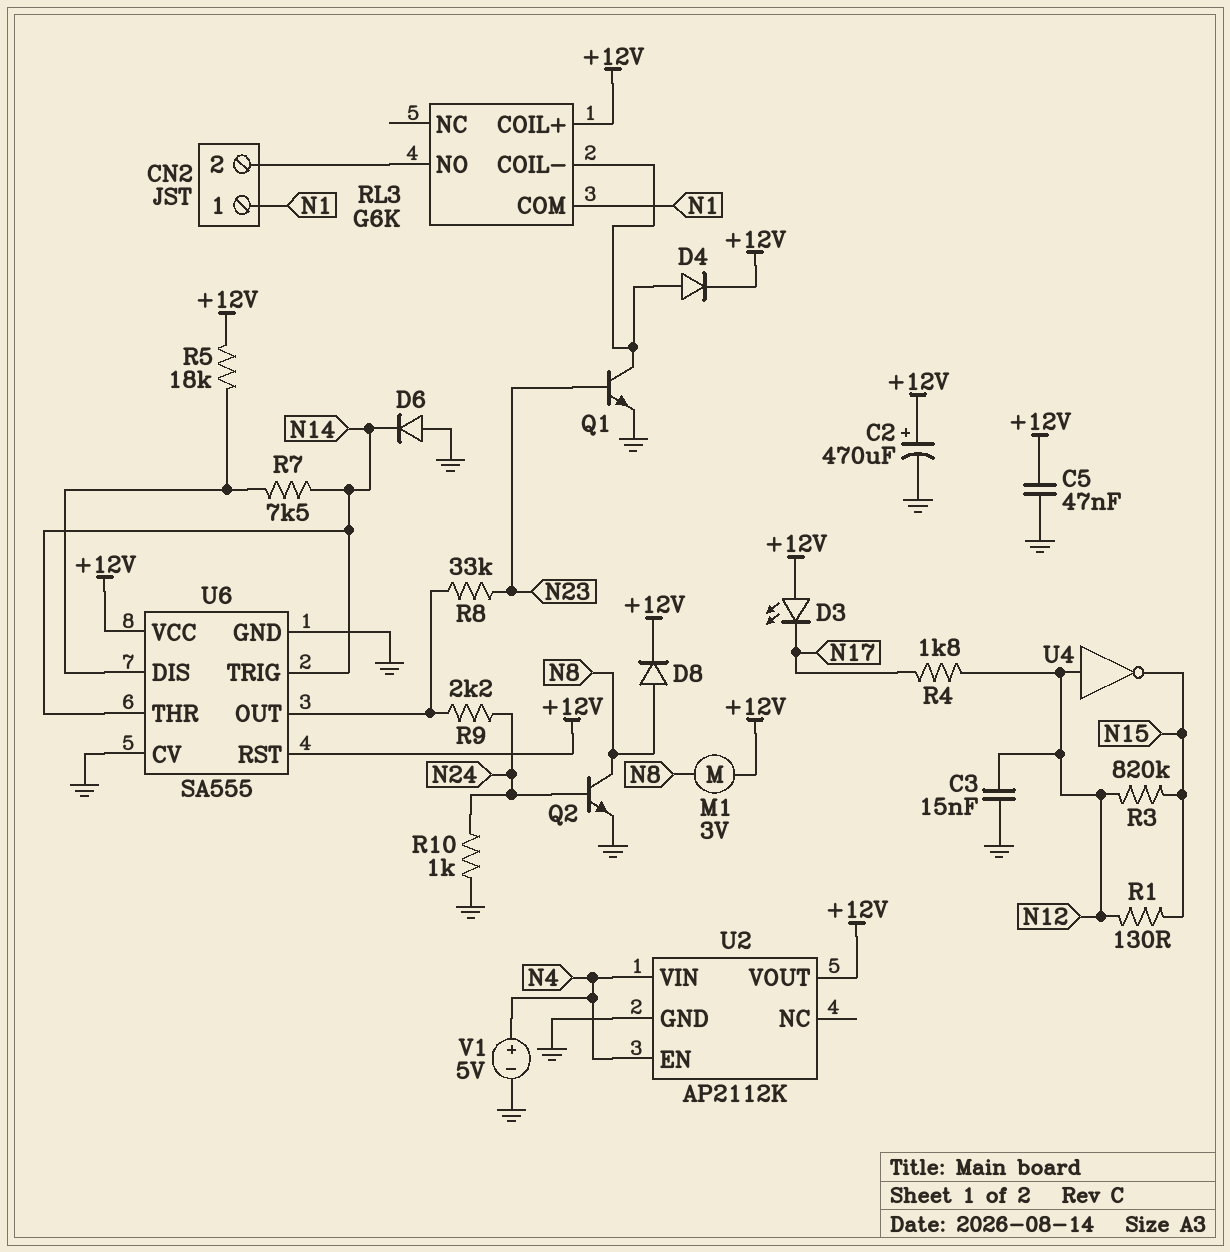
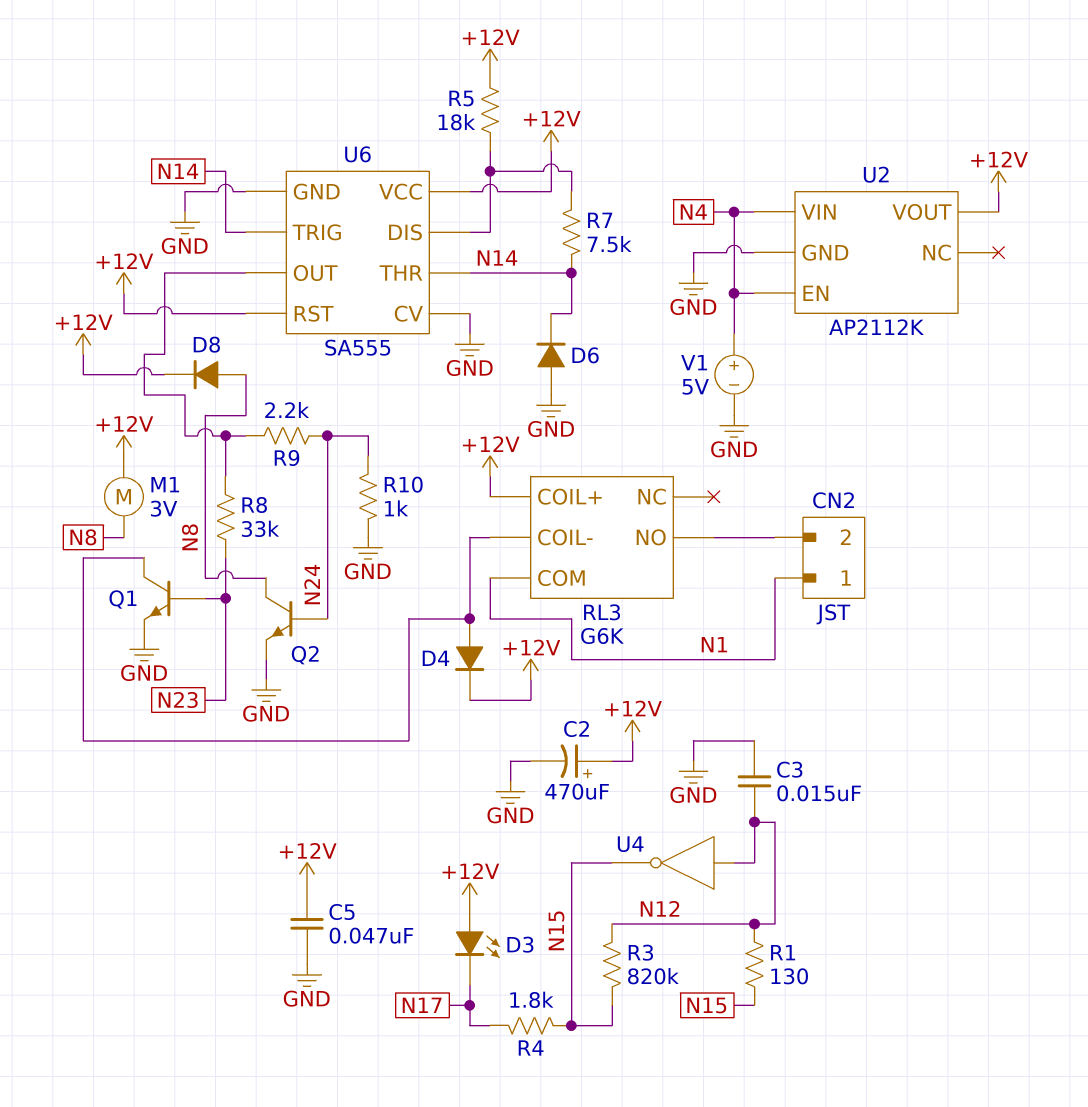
R4: 1.8k (N12, N17) -> 1.8k (N15, N17)

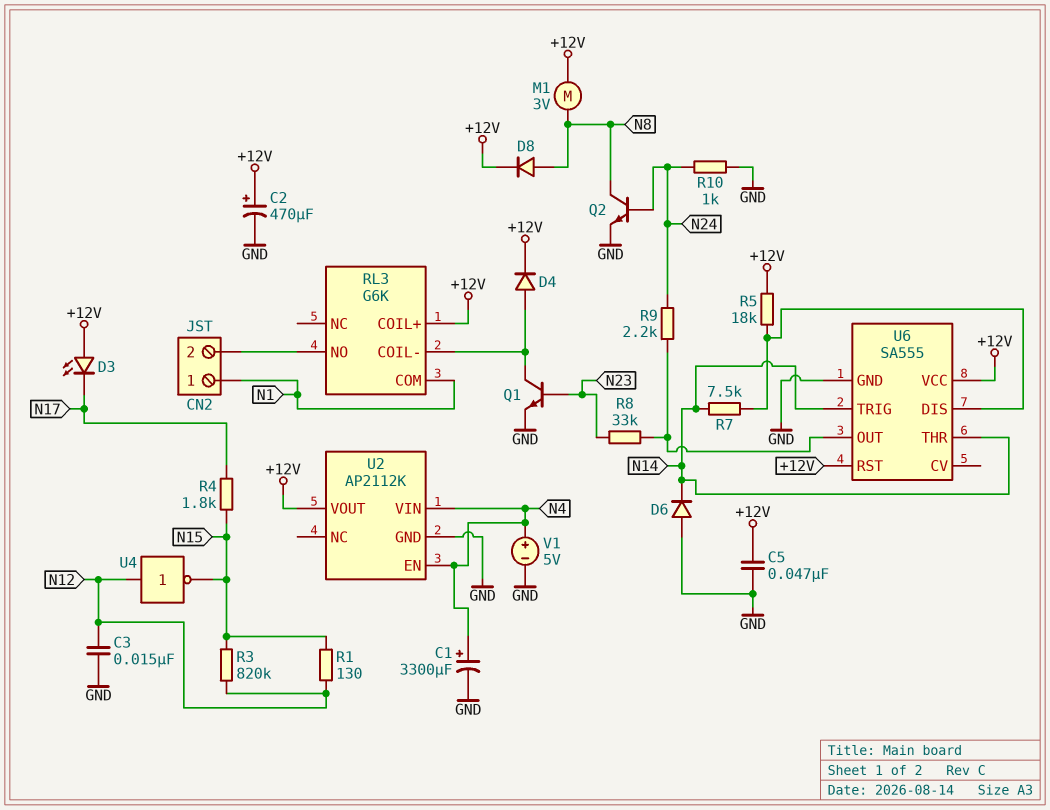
C1: none -> 3300uF (plus N4, minus GND)
U6 pin CV: GND -> none

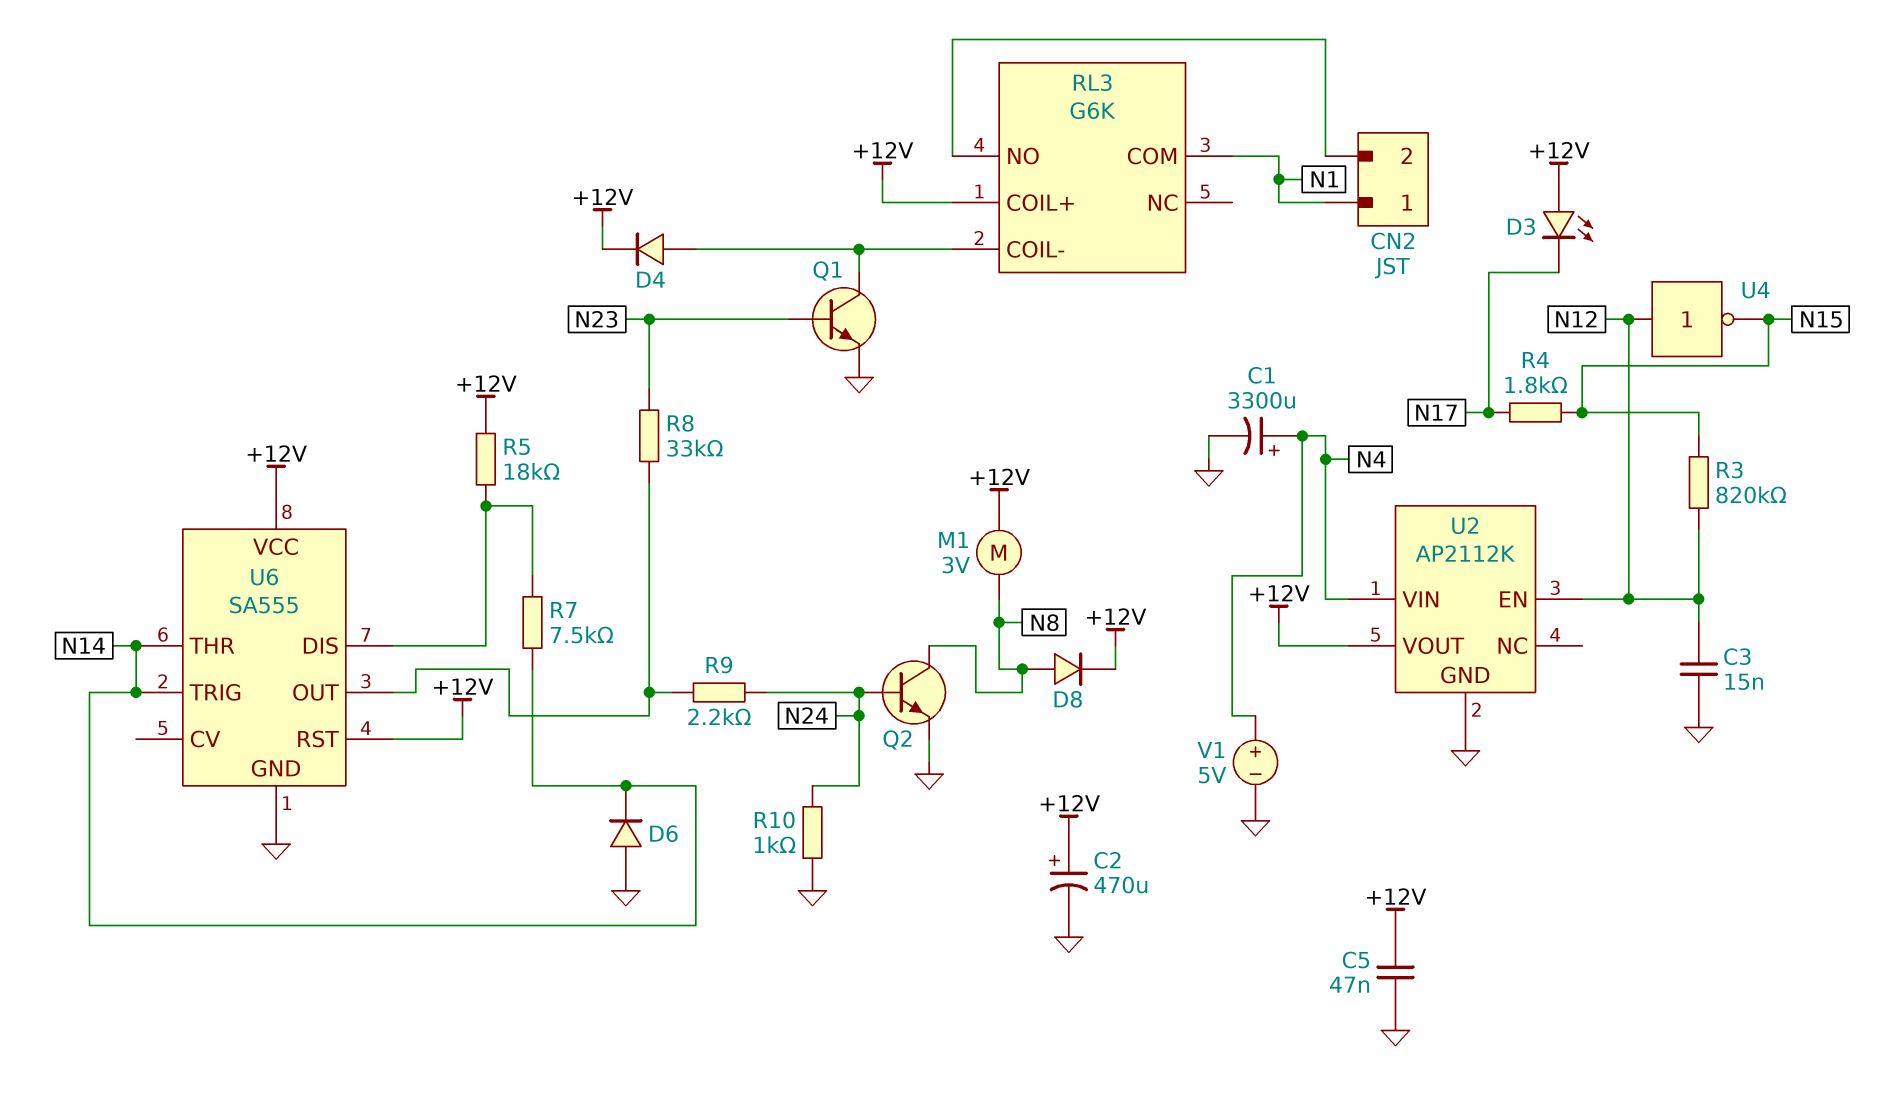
R1: 130 (N12, N15) -> none
U2 pin EN: N4 -> N12

